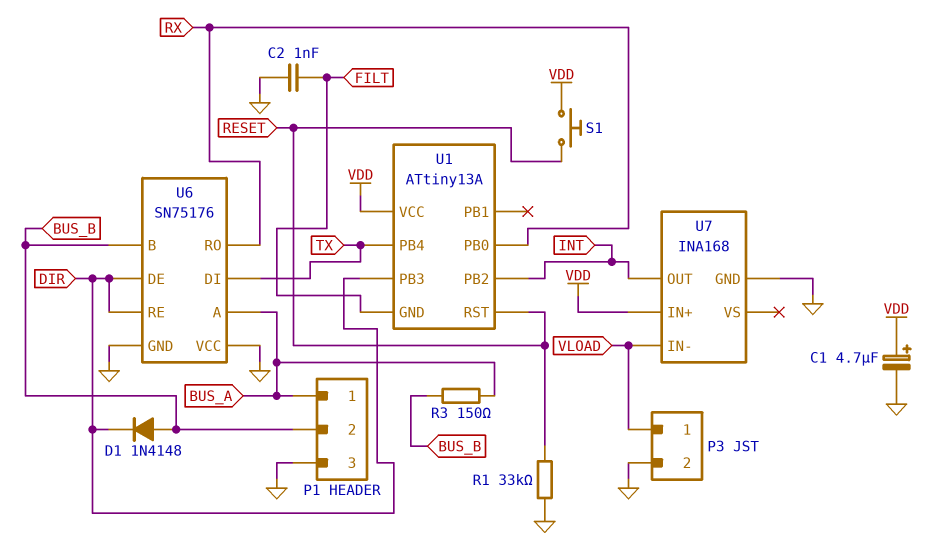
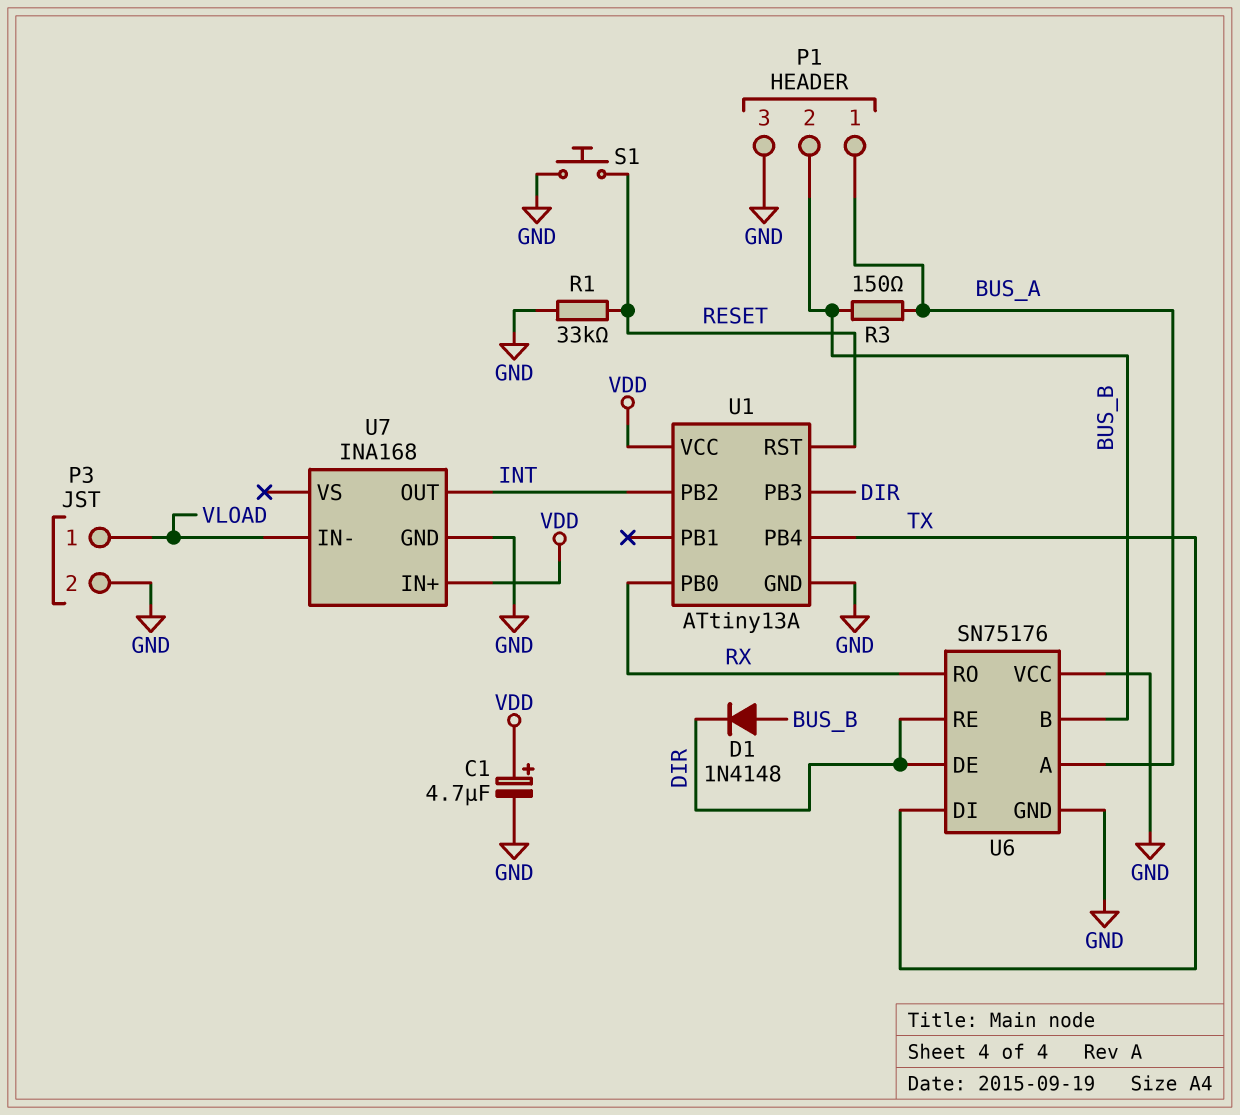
C2: 1nF (FILT, GND) -> none
S1: button (RESET, VDD) -> button (GND, RESET)
U1 pin GND: FILT -> GND

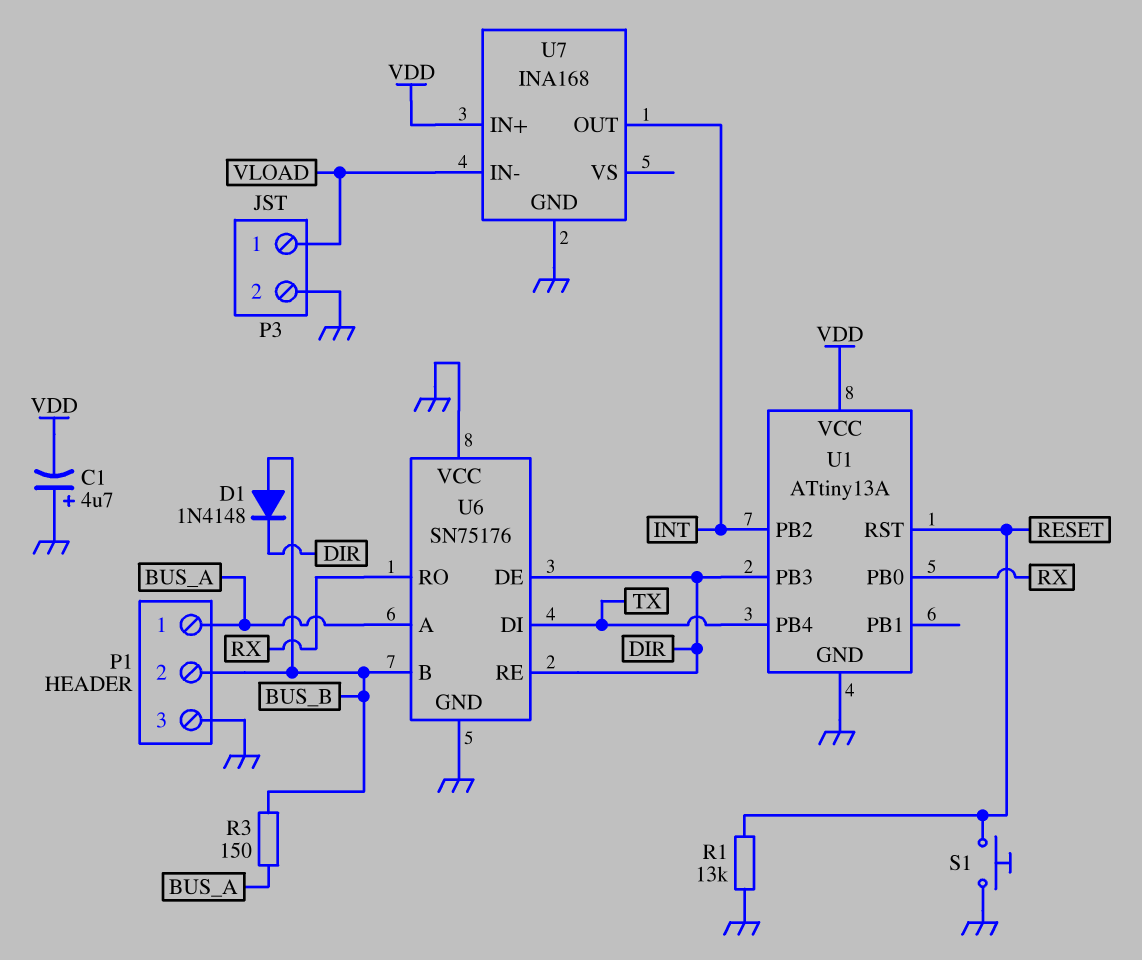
C1: 4.7uF (plus VDD, minus GND) -> 4.7uF (plus GND, minus VDD)
R1: 33k (GND, RESET) -> 13k (GND, RESET)

